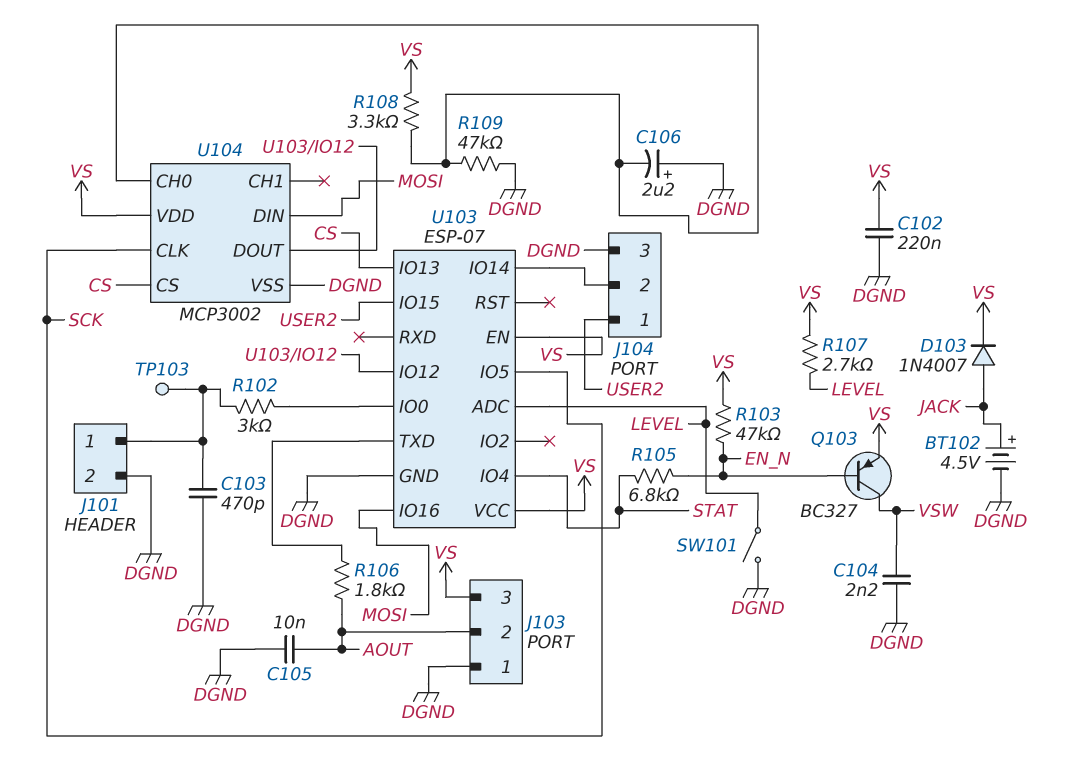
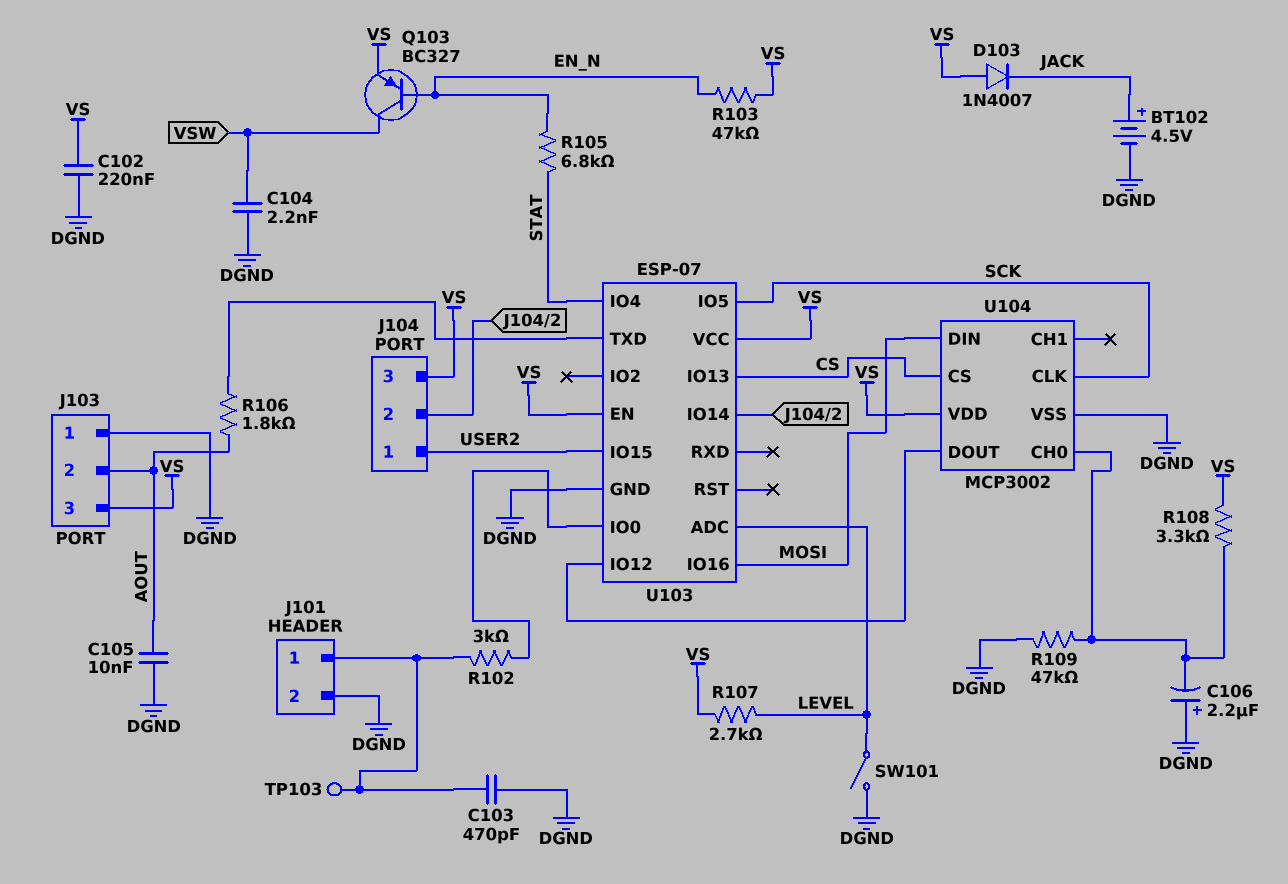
D103: diode 1N4007 (A JACK, K VS) -> diode 1N4007 (A VS, K JACK)
J104 pin 3: DGND -> VS

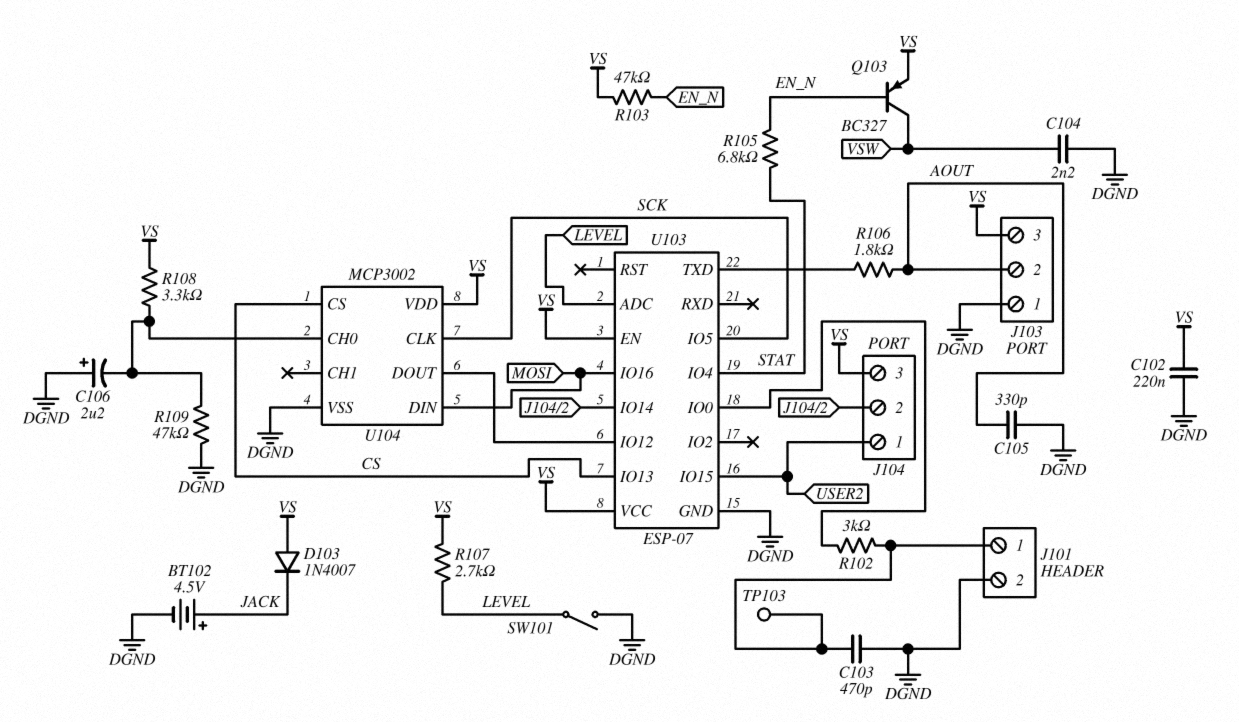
C105: 10nF (AOUT, DGND) -> 330pF (AOUT, DGND)

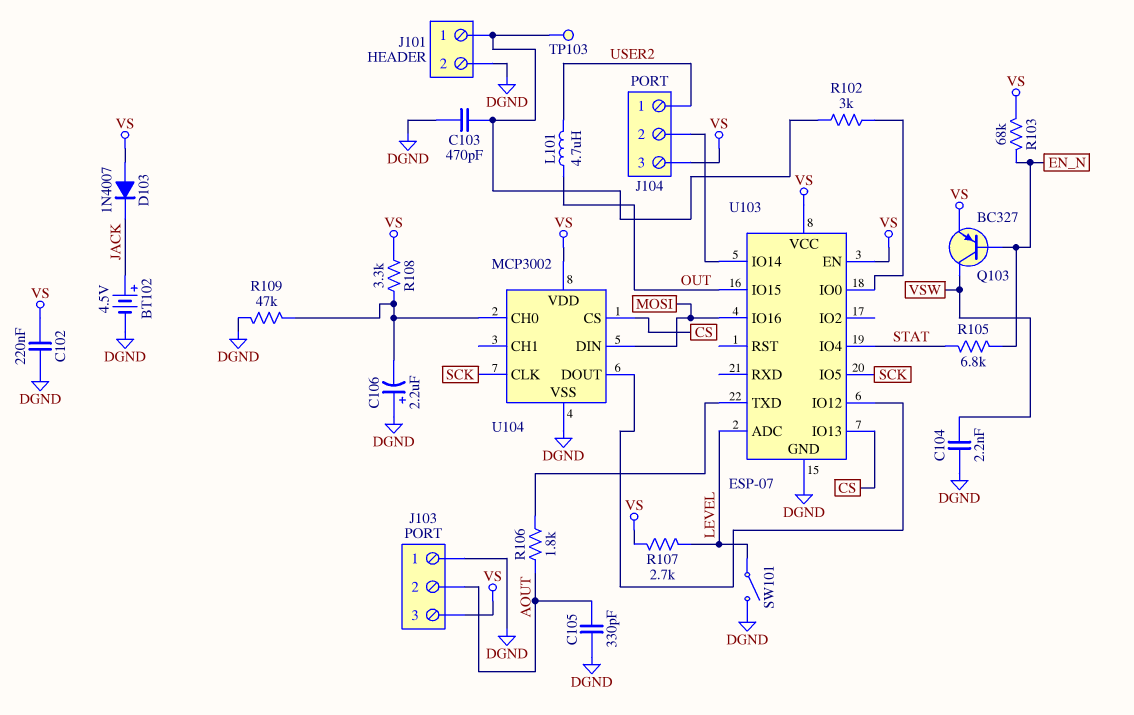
L101: none -> 4.7uH (OUT, USER2)
R103: 47k (EN_N, VS) -> 68k (EN_N, VS)
U103 pin IO15: USER2 -> OUT

